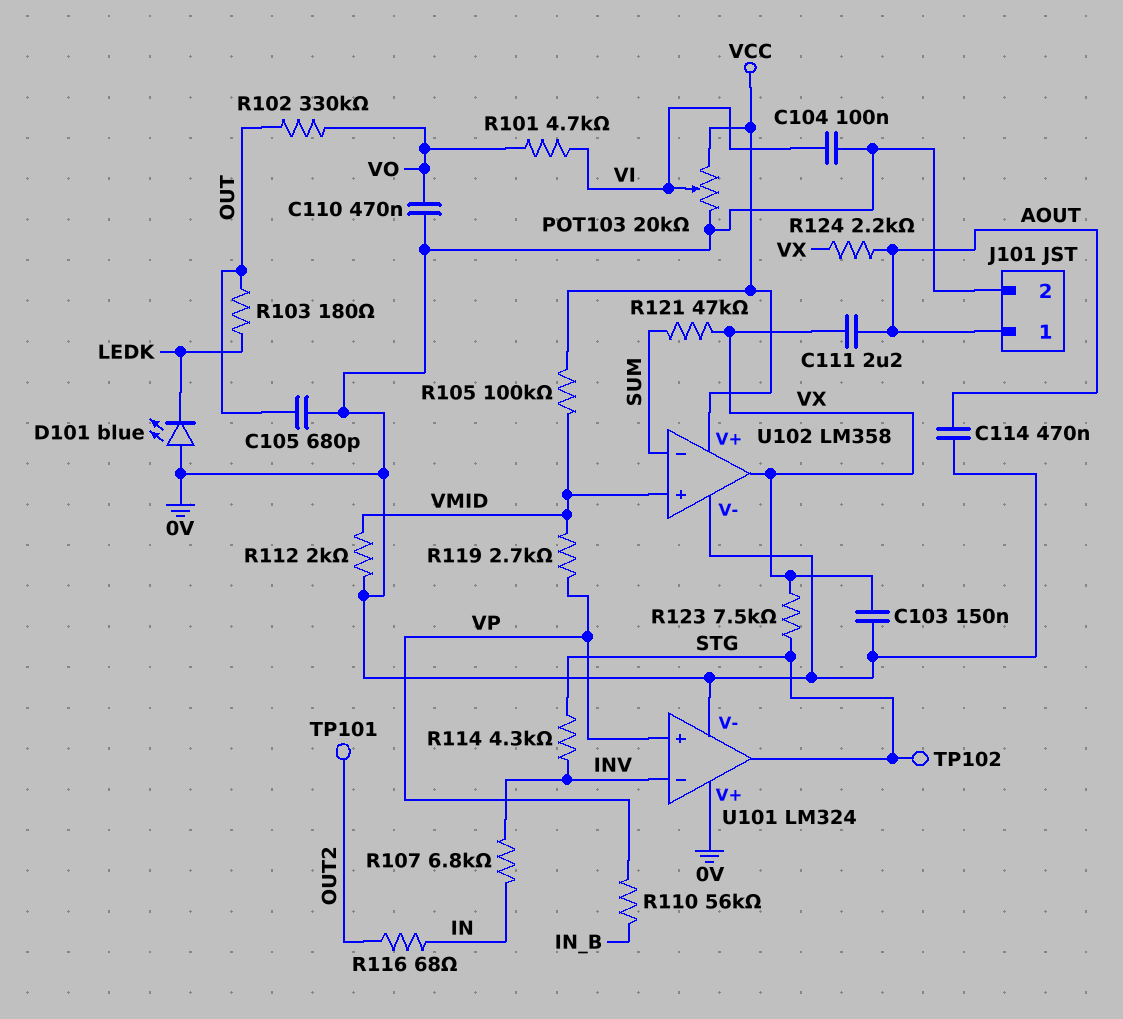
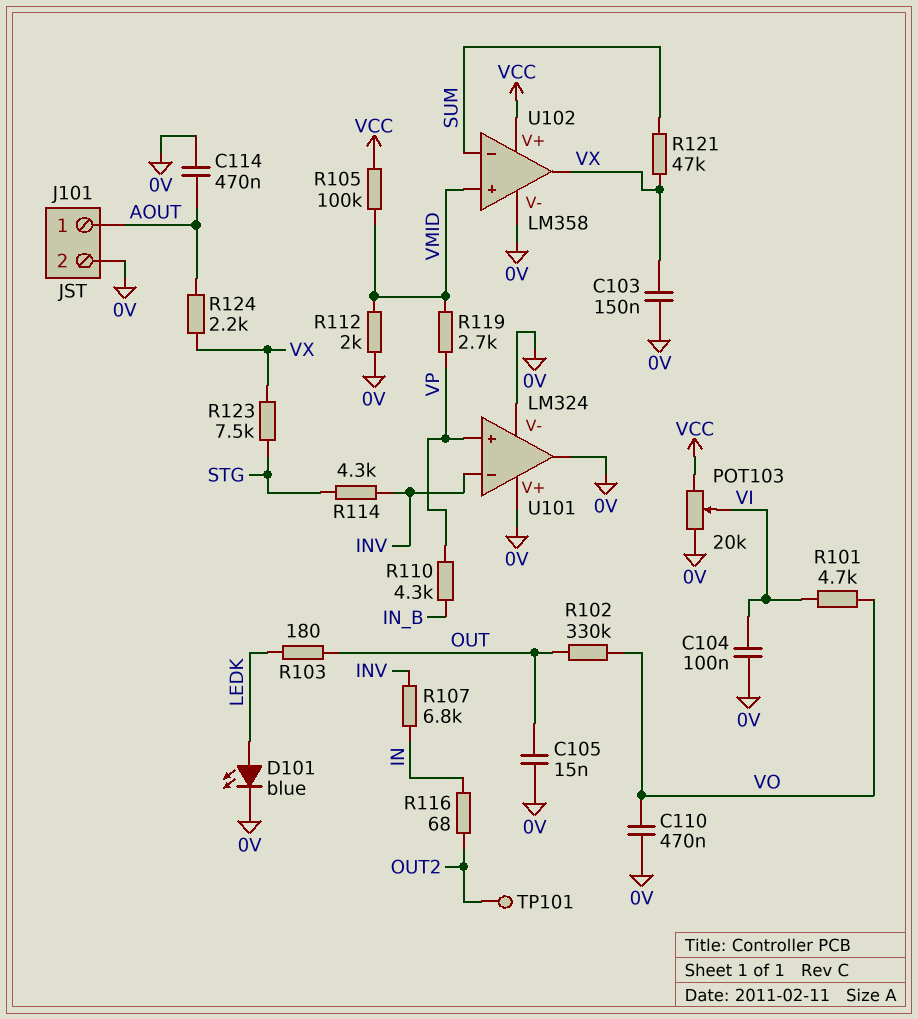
C105: 680pF (0V, OUT) -> 15nF (0V, OUT)
C111: 2.2uF (AOUT, VX) -> none
D101: LED blue (A 0V, K LEDK) -> LED blue (A LEDK, K 0V)
R110: 56k (IN_B, VP) -> 4.3k (IN_B, VP)
TP102: test point (STG) -> none
U101 pin out: STG -> 0V

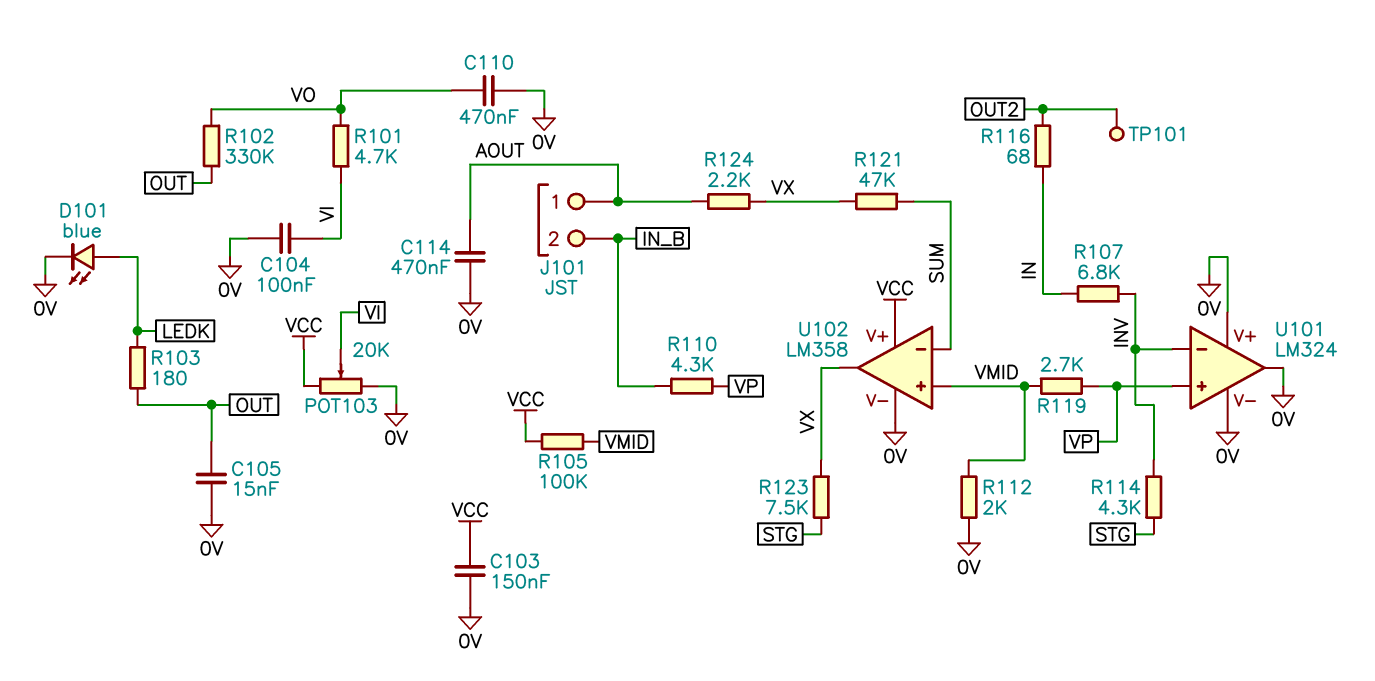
C103: 150nF (0V, VX) -> 150nF (0V, VCC)
J101 pin 2: 0V -> IN_B

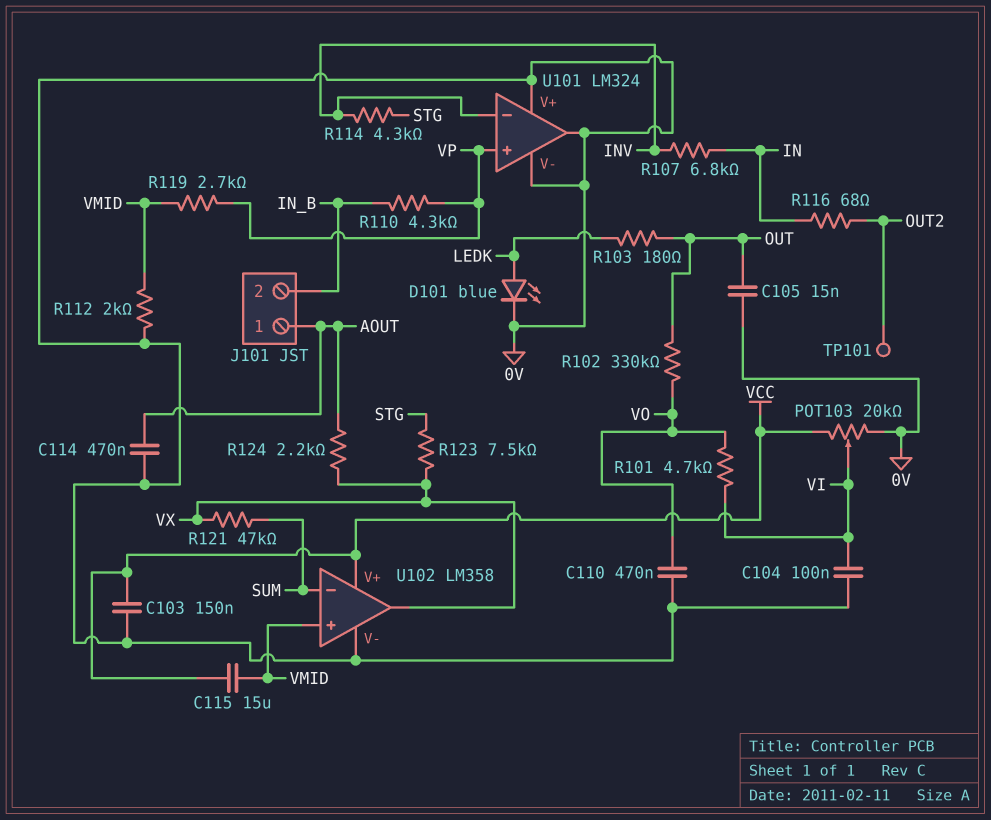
C115: none -> 15uF (VCC, VMID)
R105: 100k (VCC, VMID) -> none

